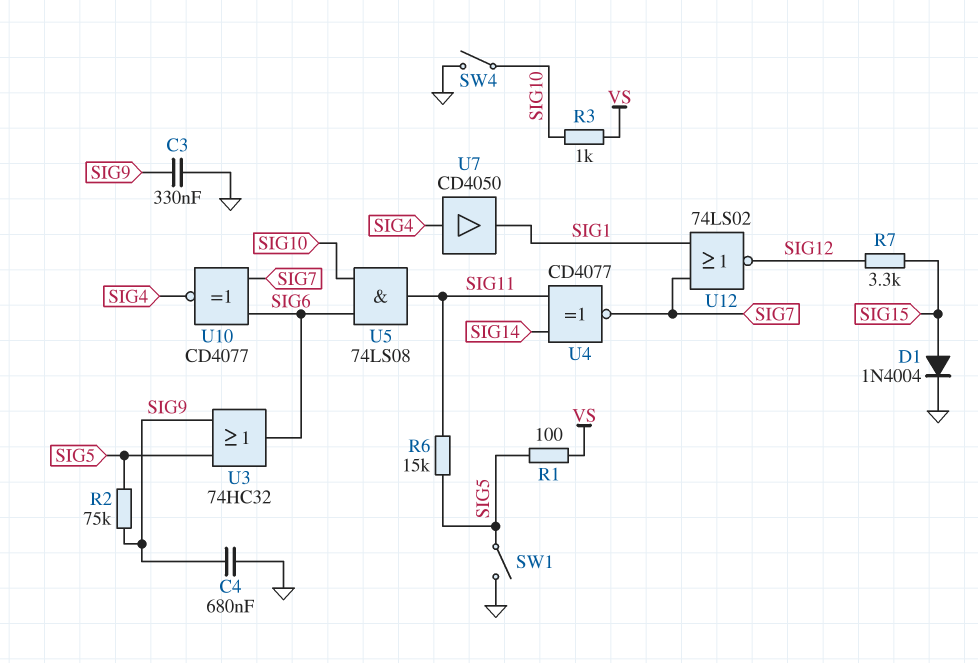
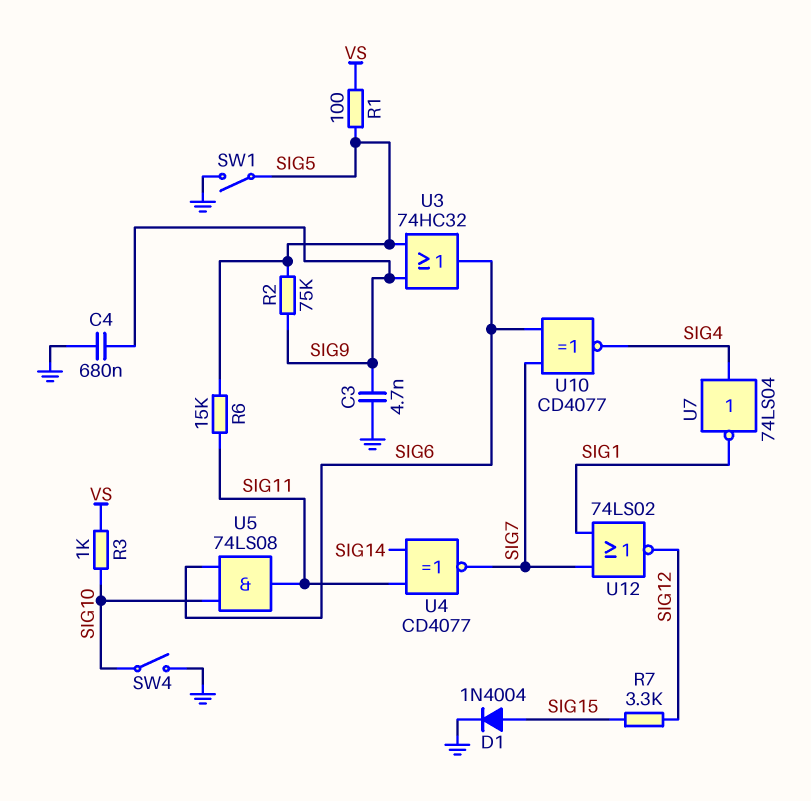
C3: 330nF (GND, SIG9) -> 4.7nF (GND, SIG9)
U7: buffer CD4050 (in SIG4, out SIG1) -> NOT 74LS04 (in SIG4, out SIG1)

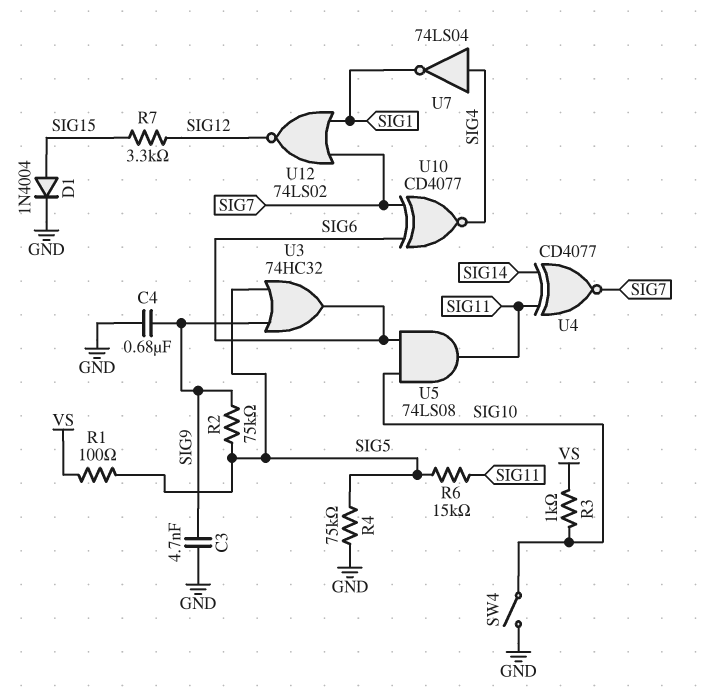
R4: none -> 75k (GND, SIG5)
SW1: switch (GND, SIG5) -> none

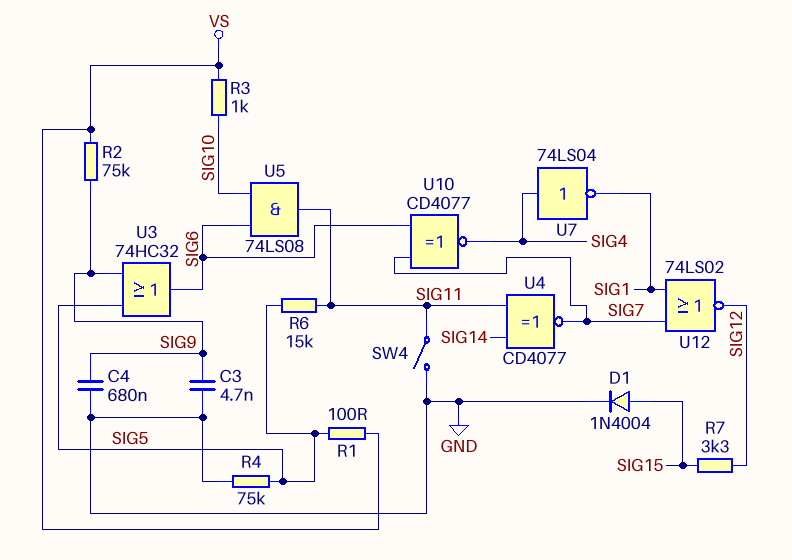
R2: 75k (SIG5, SIG9) -> 75k (SIG9, VS)
SW4: switch (GND, SIG10) -> switch (GND, SIG11)

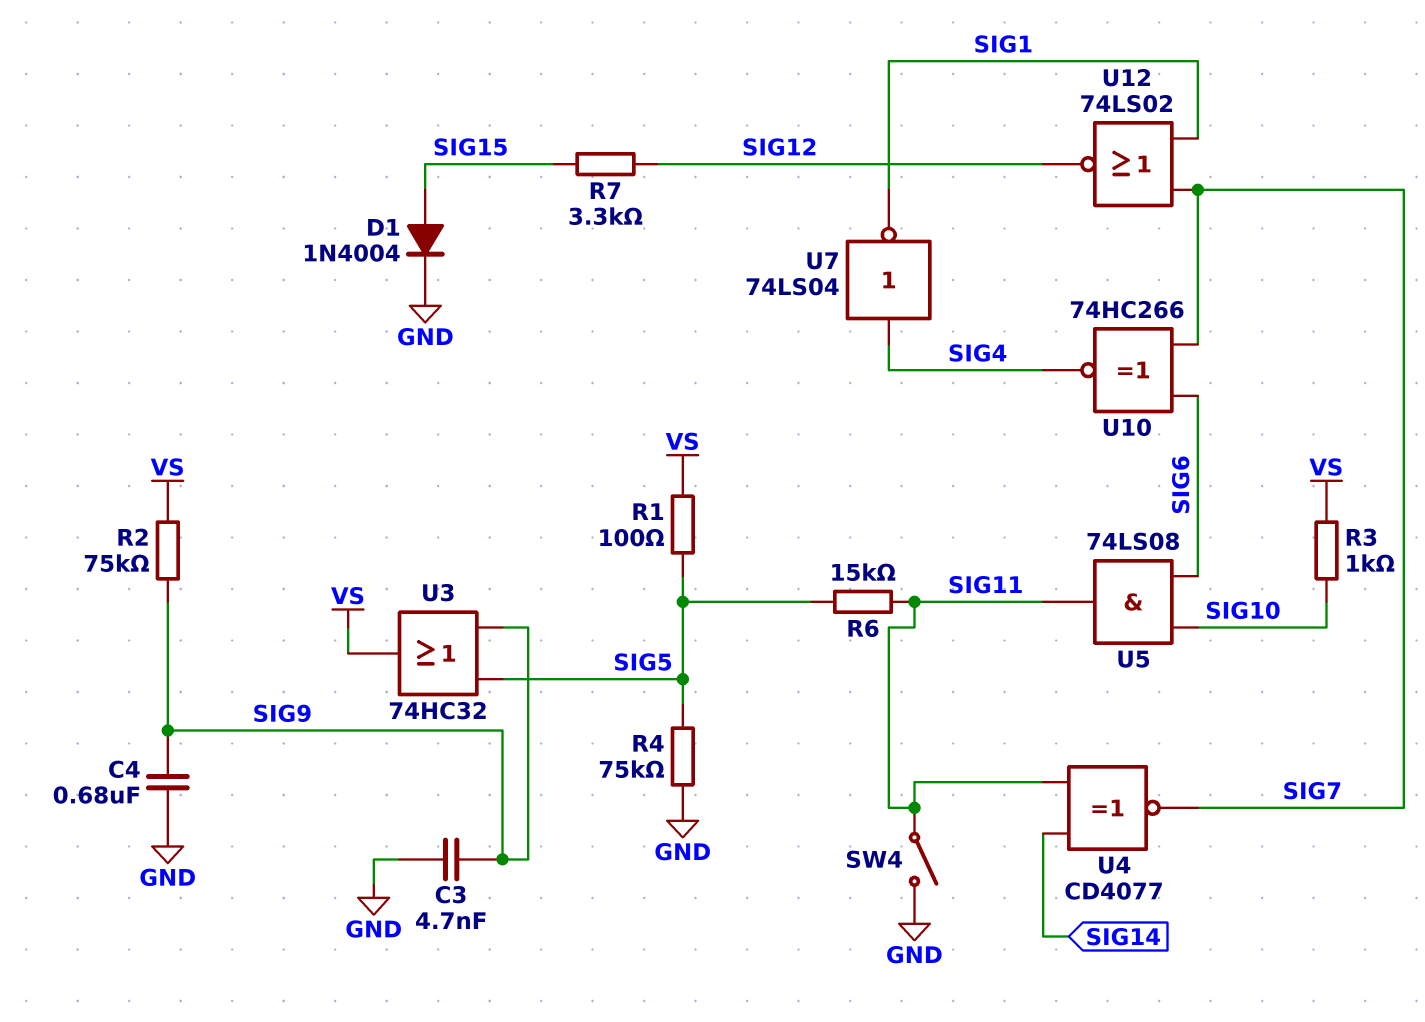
U3: OR 74HC32 (in SIG5, in SIG9, out SIG6) -> OR 74HC32 (in SIG5, in SIG9, out VS)
U10: XNOR CD4077 (in SIG6, in SIG7, out SIG4) -> XNOR 74HC266 (in SIG6, in SIG7, out SIG4)

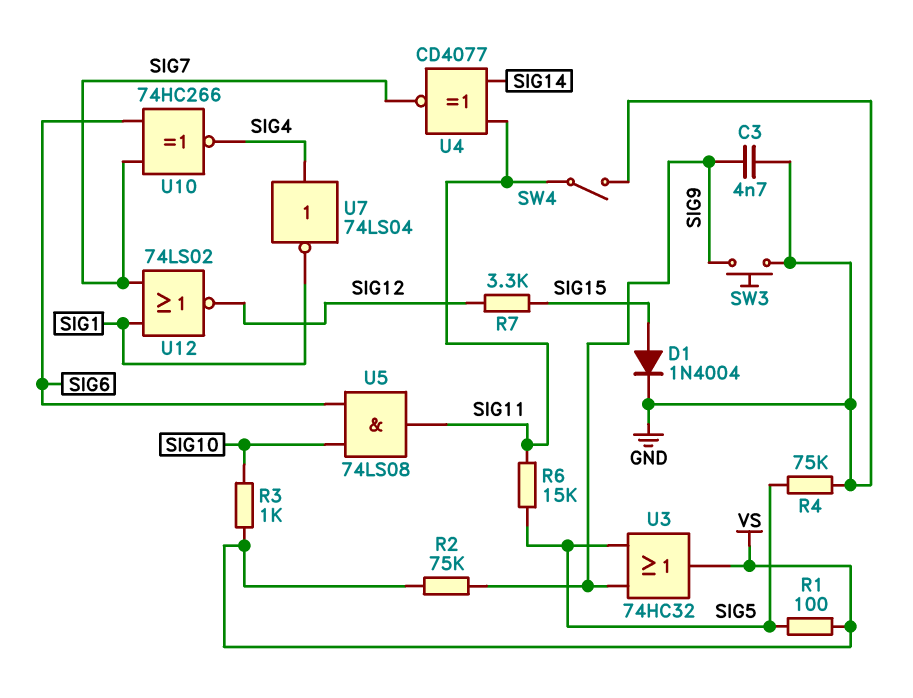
C4: 680nF (GND, SIG9) -> none
SW3: none -> button (GND, SIG9)

